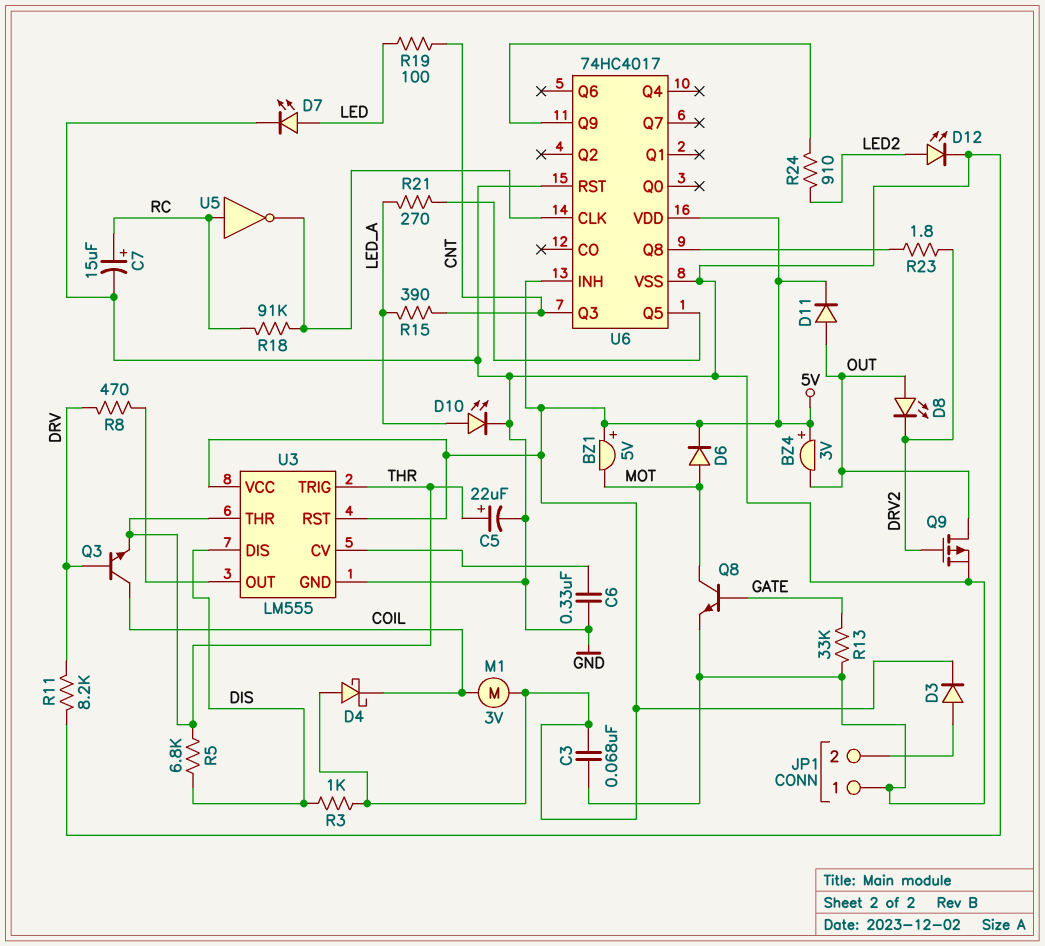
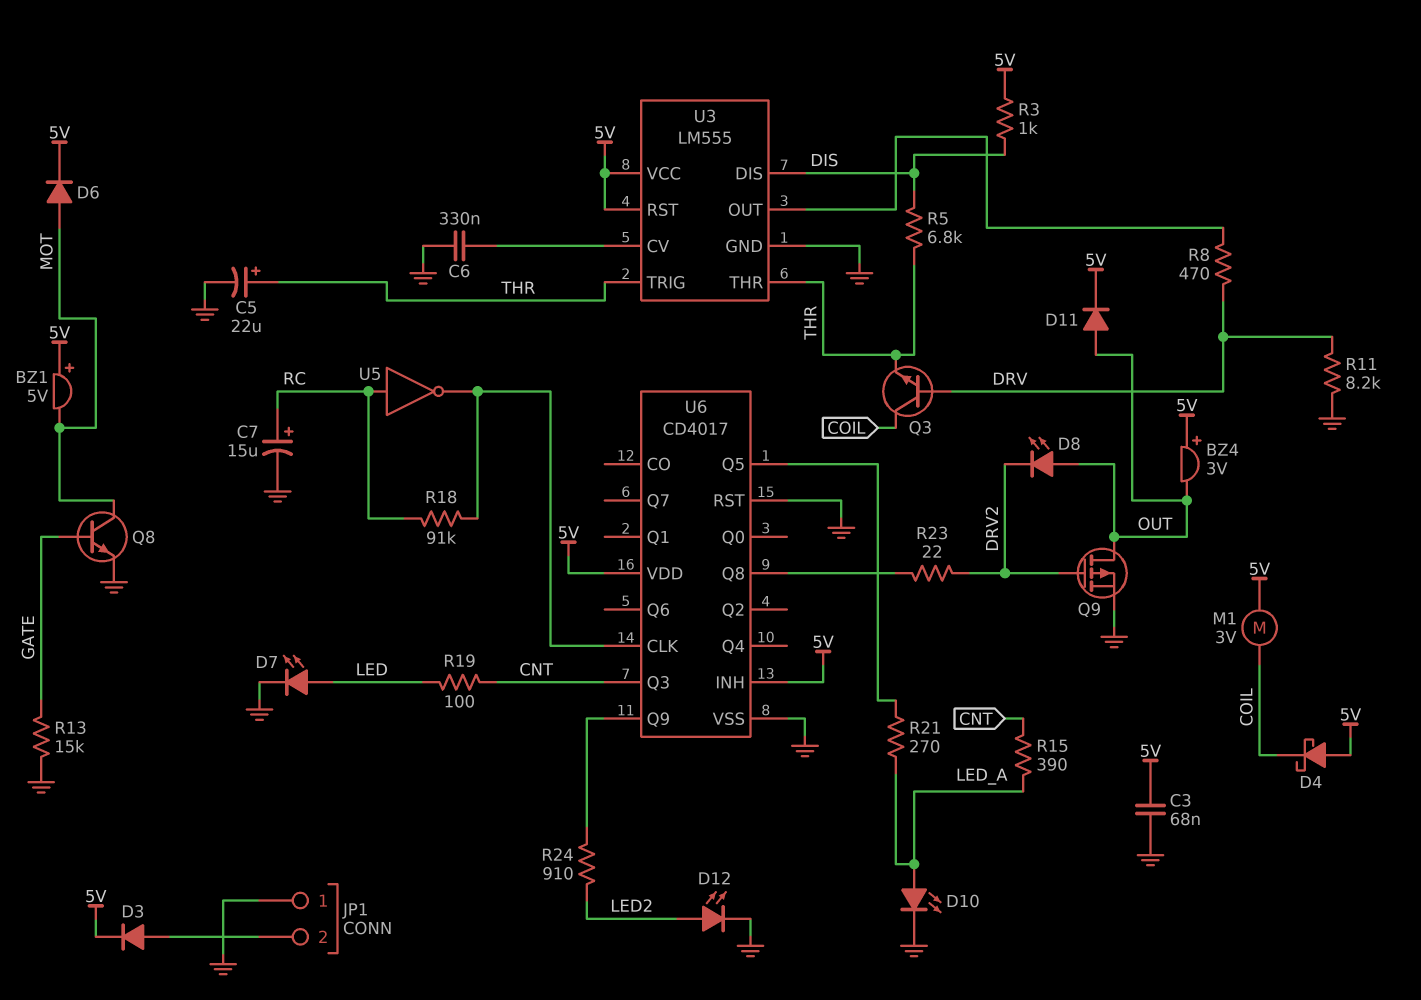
R13: 33k (GATE, GND) -> 15k (GATE, GND)
R23: 1.8 (DRV2, U6/Q8) -> 22 (DRV2, U6/Q8)
U6: 74HC4017 -> CD4017

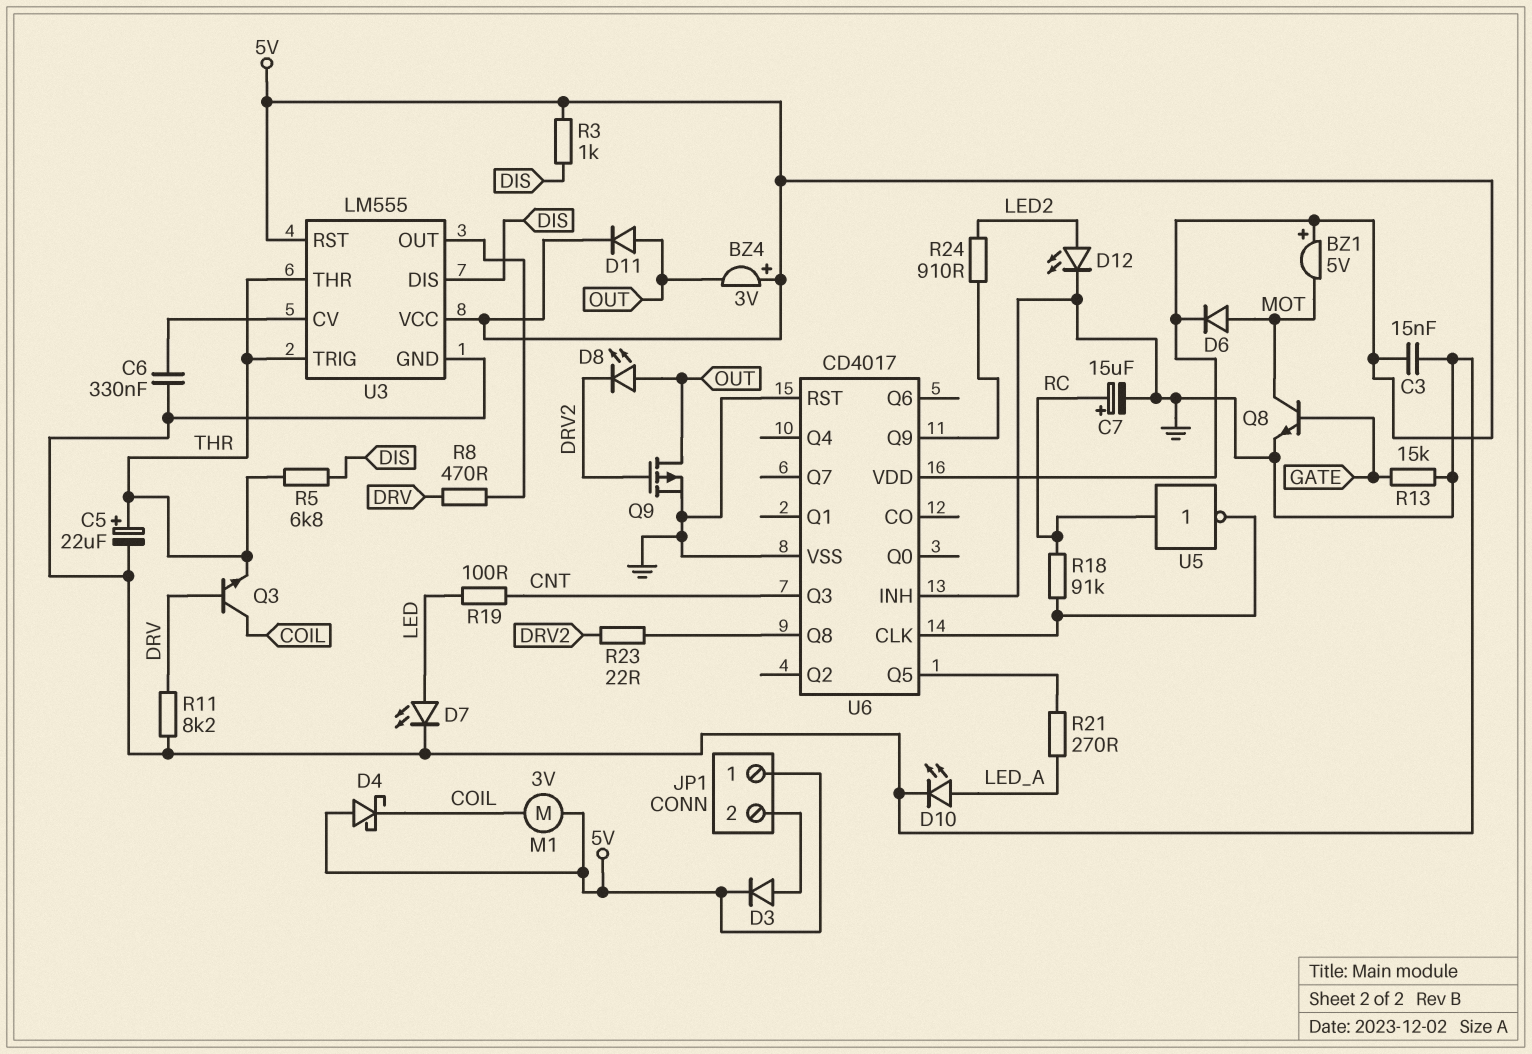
C3: 68nF (5V, GND) -> 15nF (5V, GND)
JP1 pin 1: GND -> 5V
R15: 390 (CNT, LED_A) -> none
U6 pin INH: 5V -> GND

